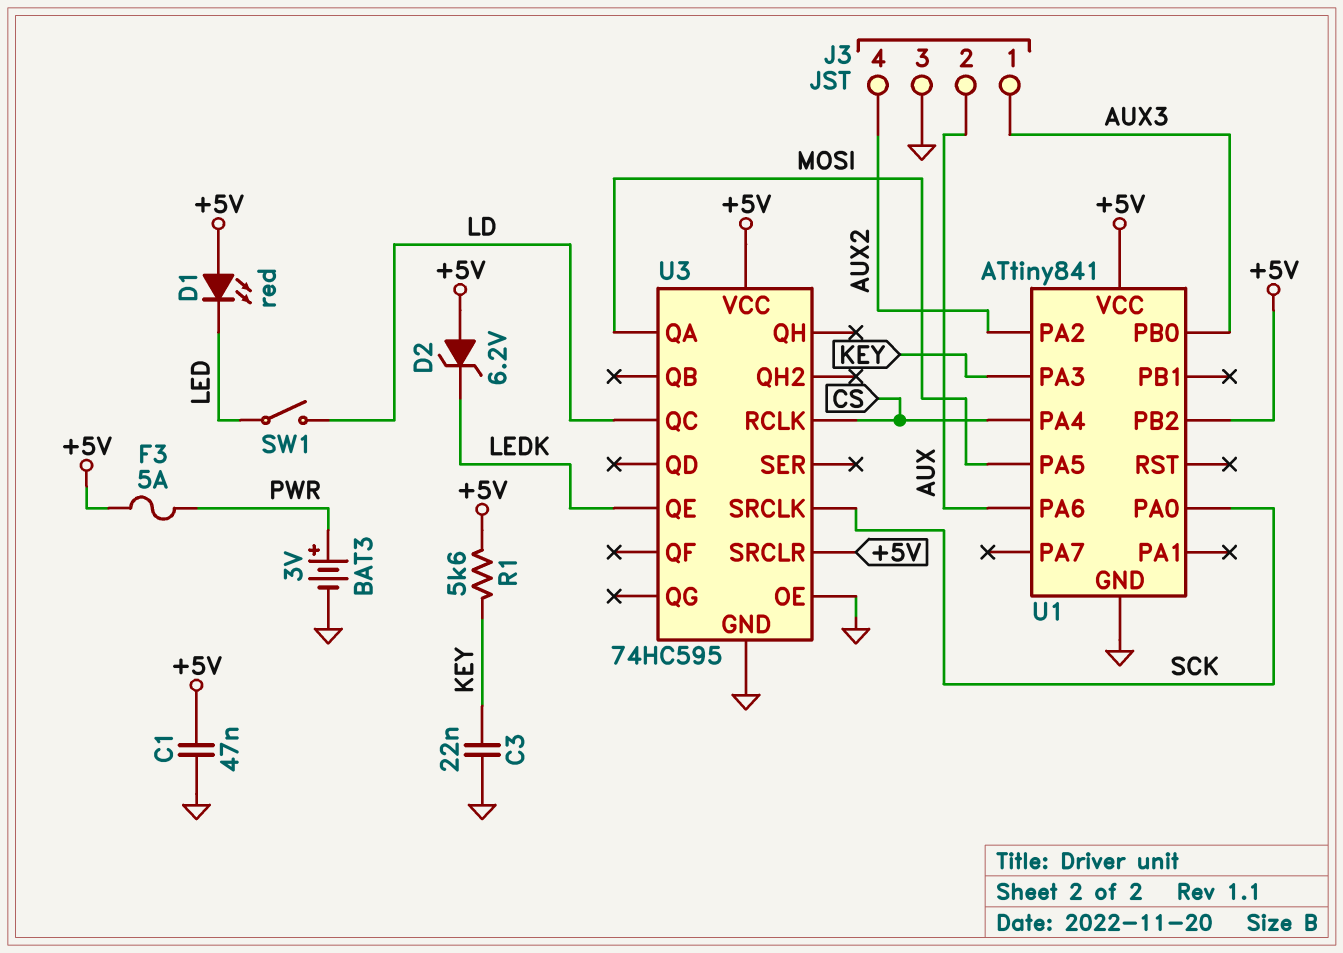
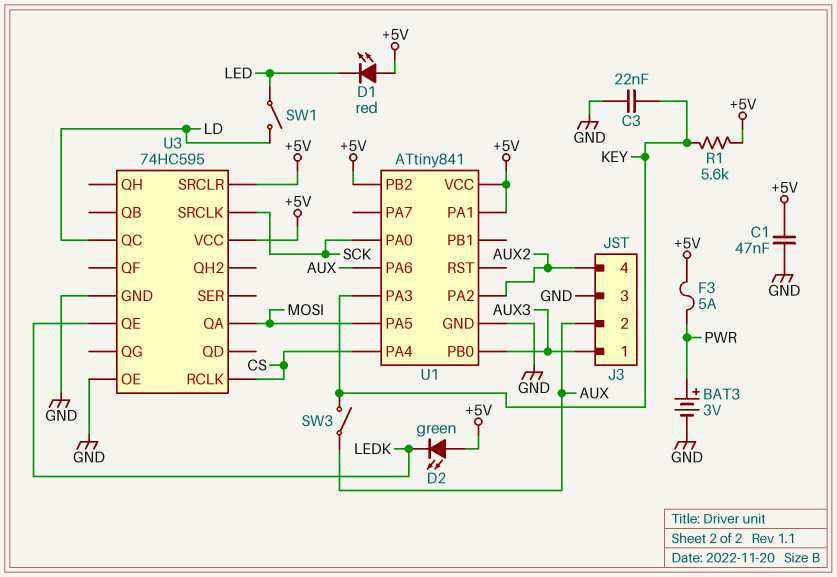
D2: zener 6.2V (A +5V, K LEDK) -> LED green (A +5V, K LEDK)
SW3: none -> switch (AUX, KEY)
U1 pin PA1: none -> +5V

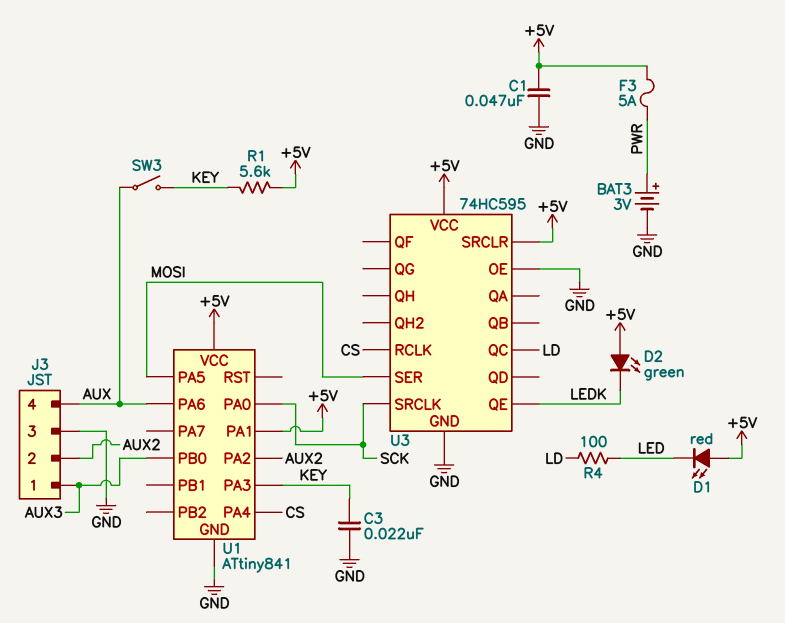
J3 pin 2: AUX -> AUX2
J3 pin 4: AUX2 -> AUX
R4: none -> 100 (LD, LED)
SW1: switch (LD, LED) -> none
U1 pin PB2: +5V -> none
U3 pin QA: MOSI -> none
U3 pin SER: none -> MOSI

